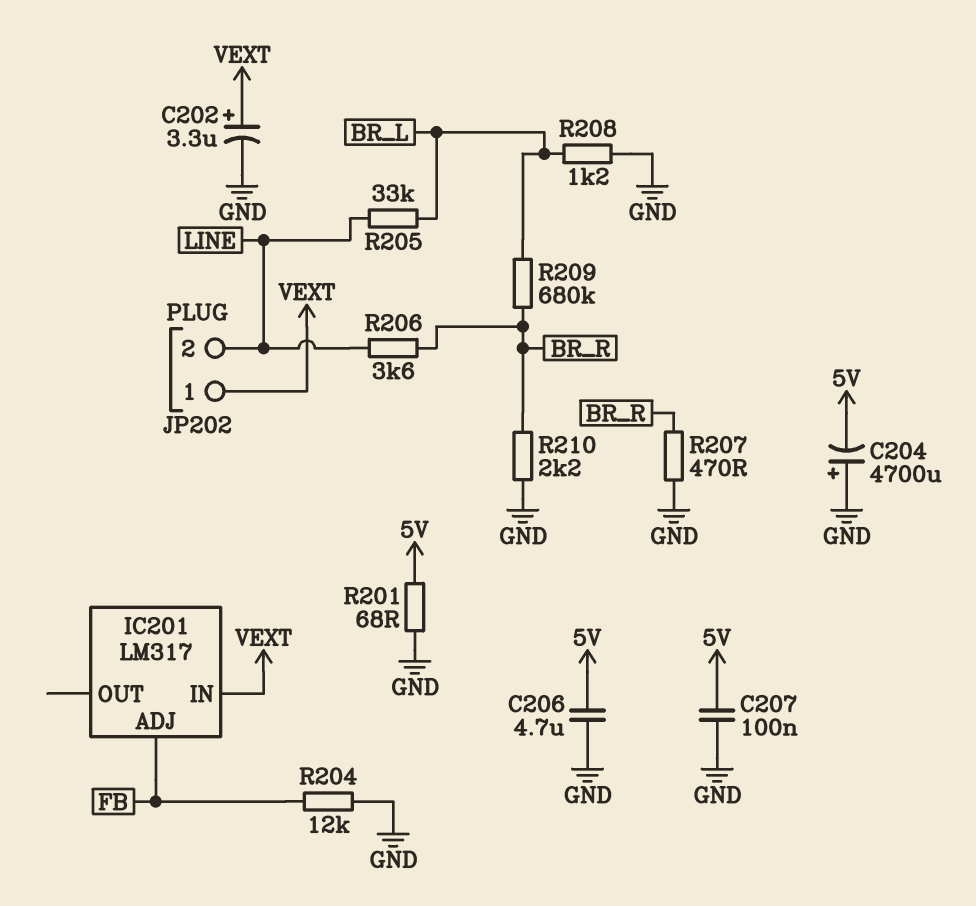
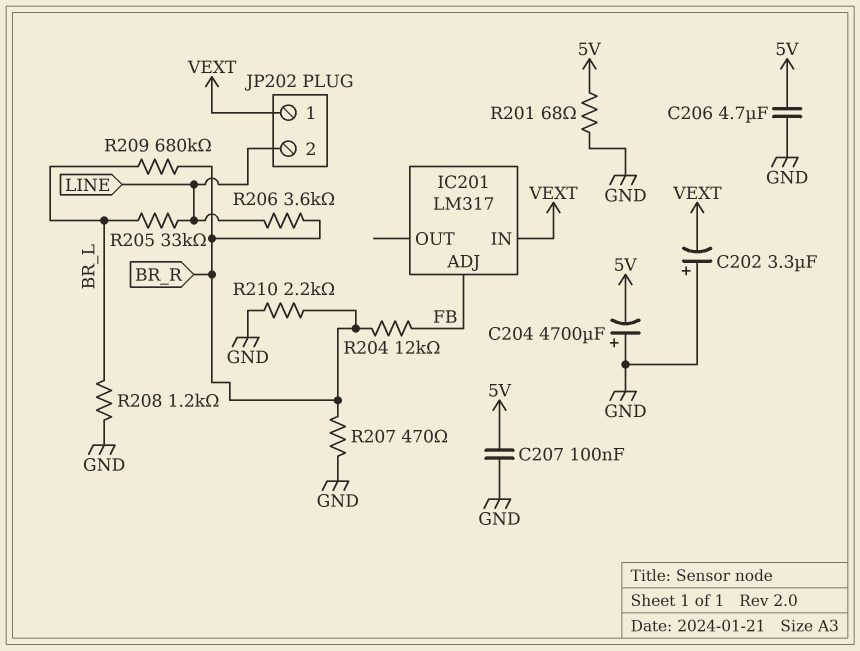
C202: 3.3uF (plus VEXT, minus GND) -> 3.3uF (plus GND, minus VEXT)
R204: 12k (FB, GND) -> 12k (BR_R, FB)

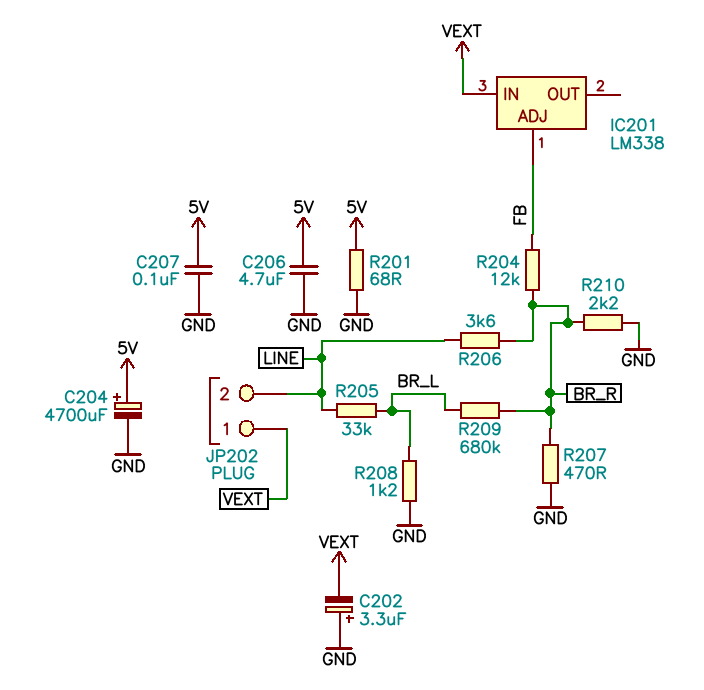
C204: 4700uF (plus GND, minus 5V) -> 4700uF (plus 5V, minus GND)
IC201: LM317 -> LM338

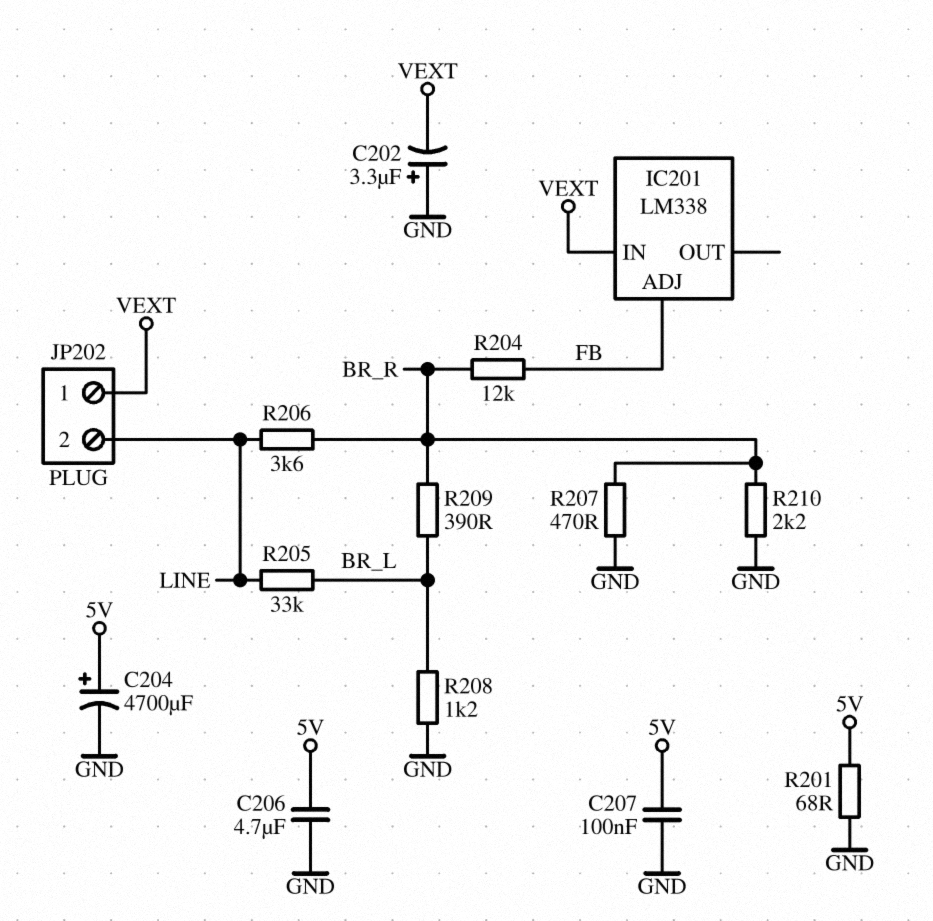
R209: 680k (BR_L, BR_R) -> 390 (BR_L, BR_R)

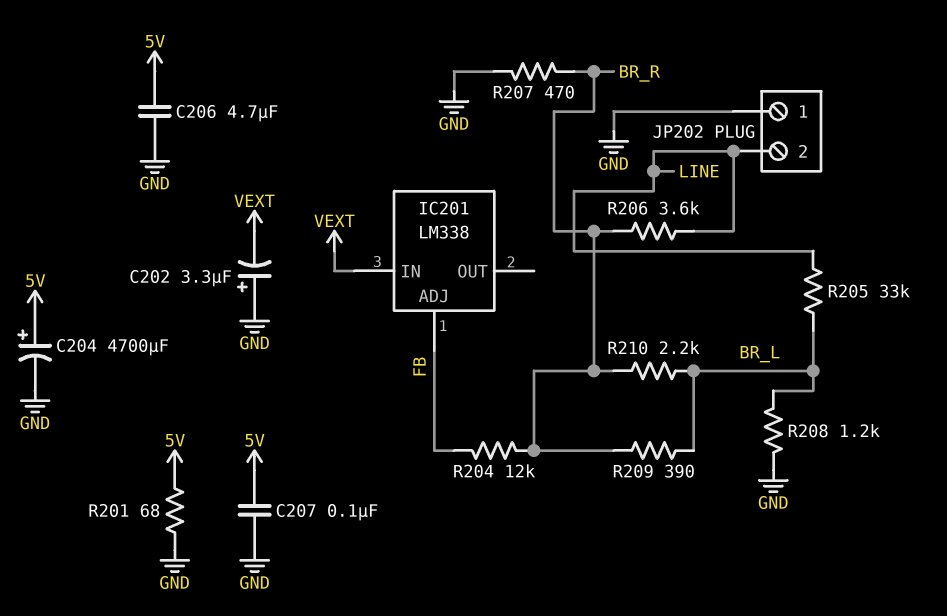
JP202 pin 1: VEXT -> GND
R210: 2.2k (BR_R, GND) -> 2.2k (BR_L, BR_R)

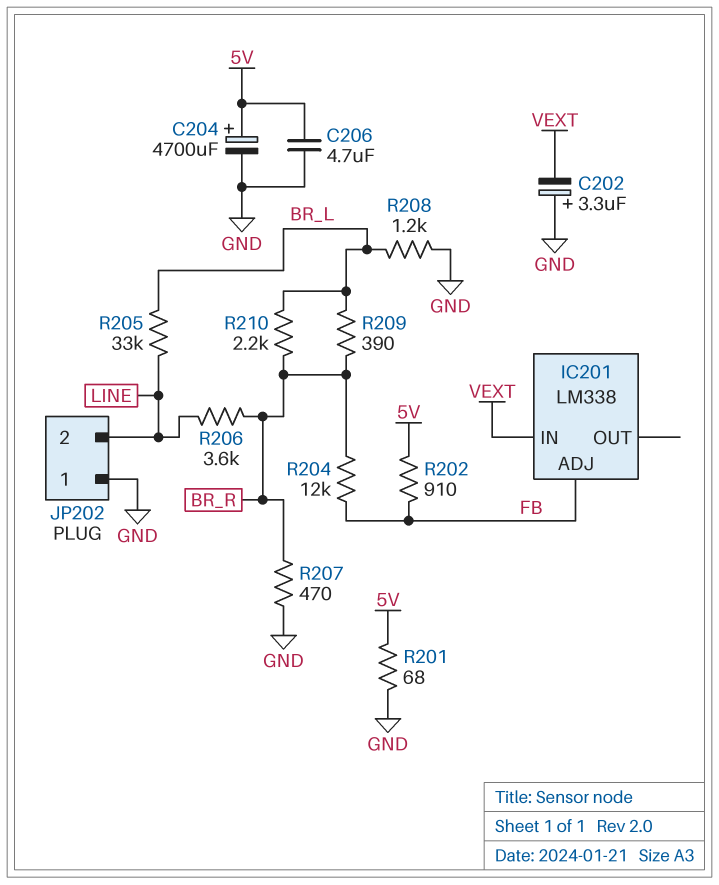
C207: 100nF (5V, GND) -> none
R202: none -> 910 (5V, FB)

